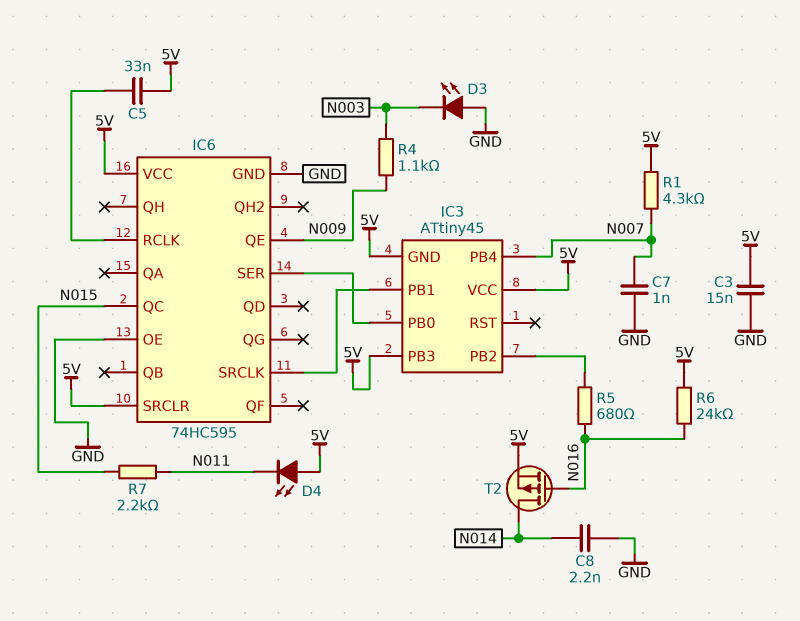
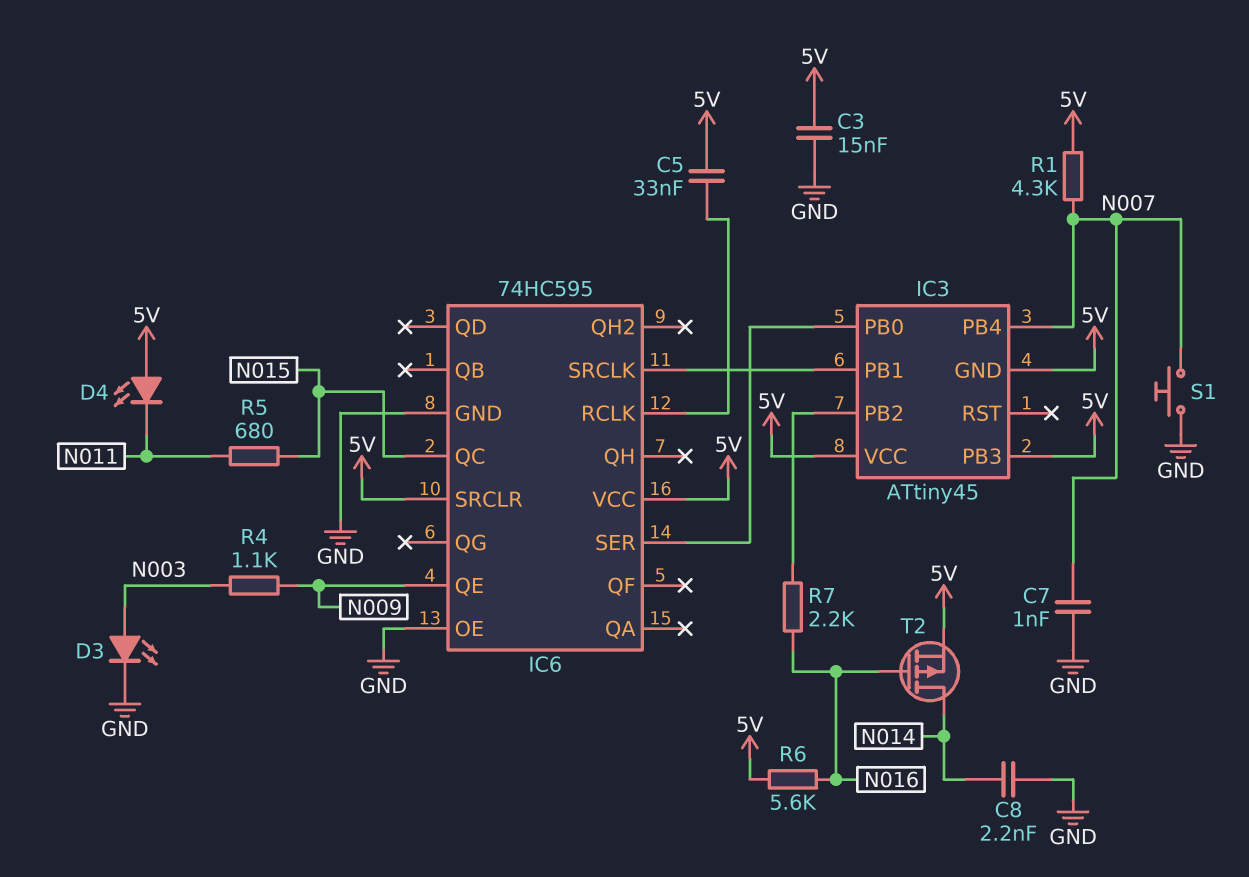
D3: LED (A GND, K N003) -> LED (A N003, K GND)
R5: 680 (IC3/PB2, N016) -> 680 (N011, N015)
R6: 24k (5V, N016) -> 5.6k (5V, N016)
R7: 2.2k (N011, N015) -> 2.2k (IC3/PB2, N016)
S1: none -> button (GND, N007)

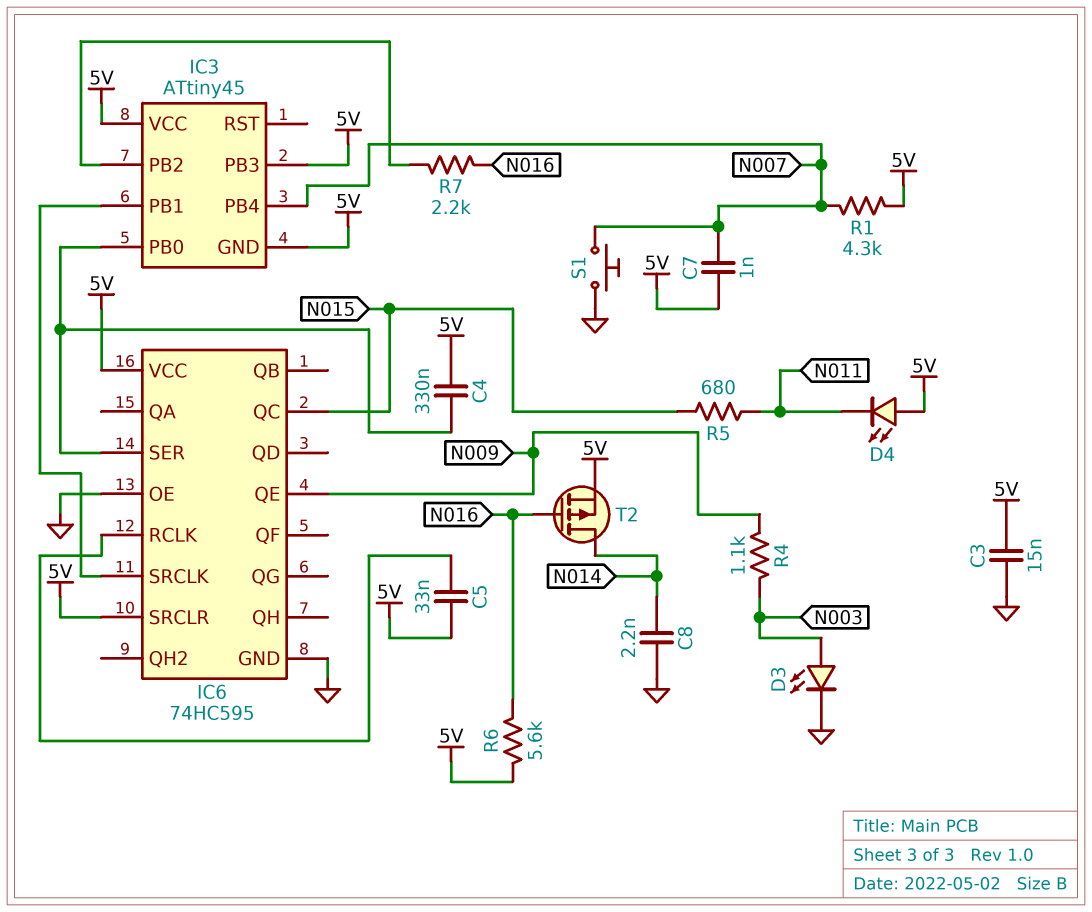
C4: none -> 330nF (5V, IC3/PB0)
C7: 1nF (GND, N007) -> 1nF (5V, N007)

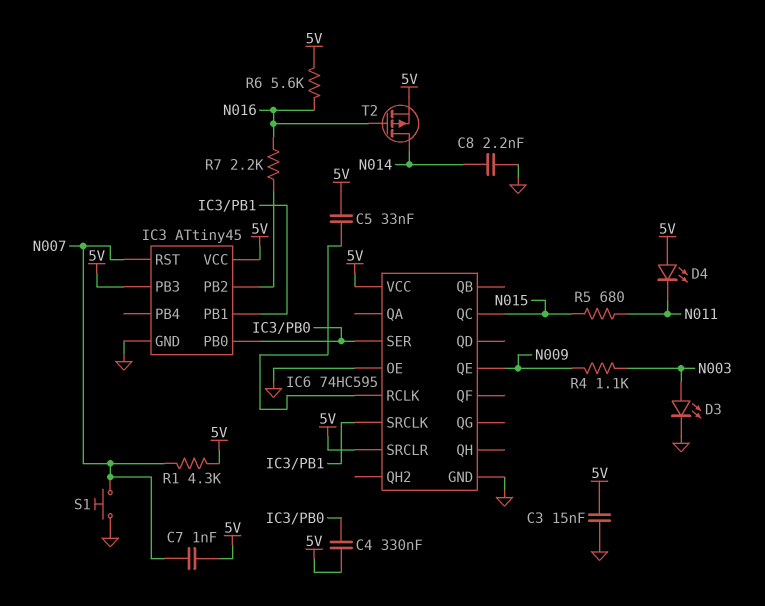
IC3 pin GND: 5V -> GND
IC3 pin PB4: N007 -> none
IC3 pin RST: none -> N007

